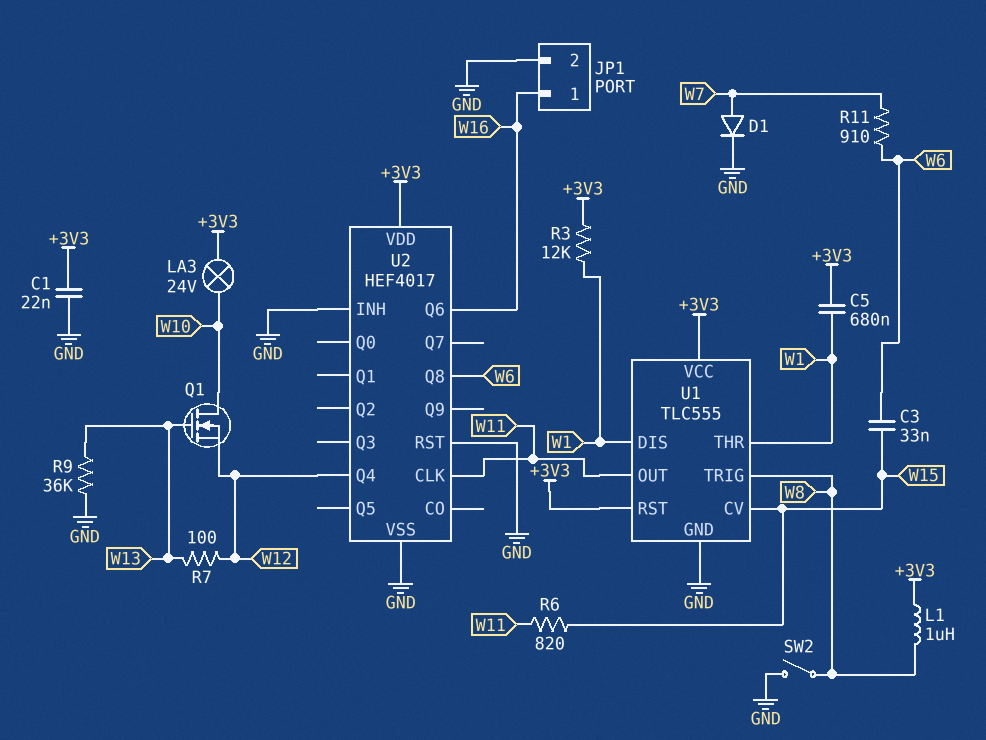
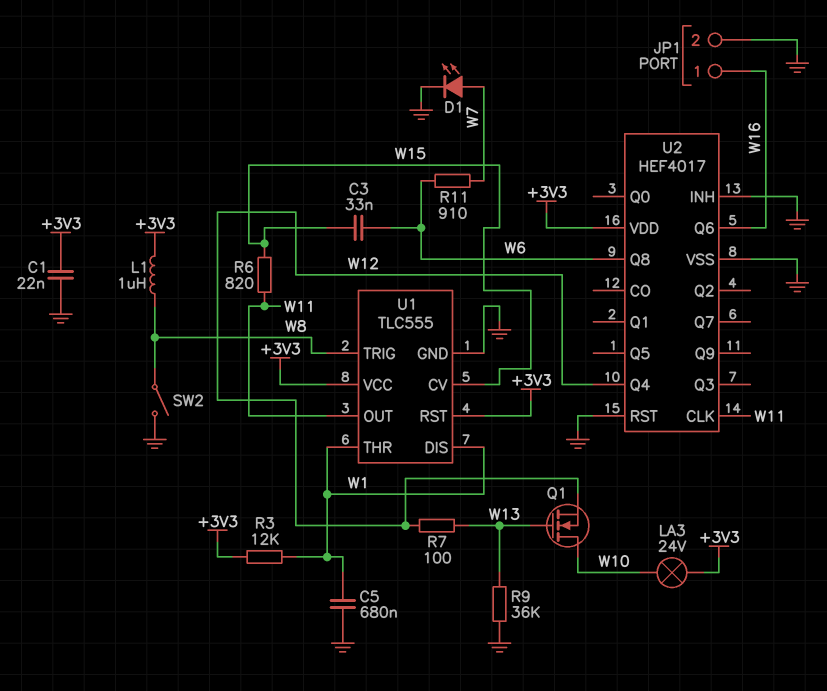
C5: 680nF (+3V3, W1) -> 680nF (GND, W1)
D1: diode (A W7, K GND) -> LED (A W7, K GND)

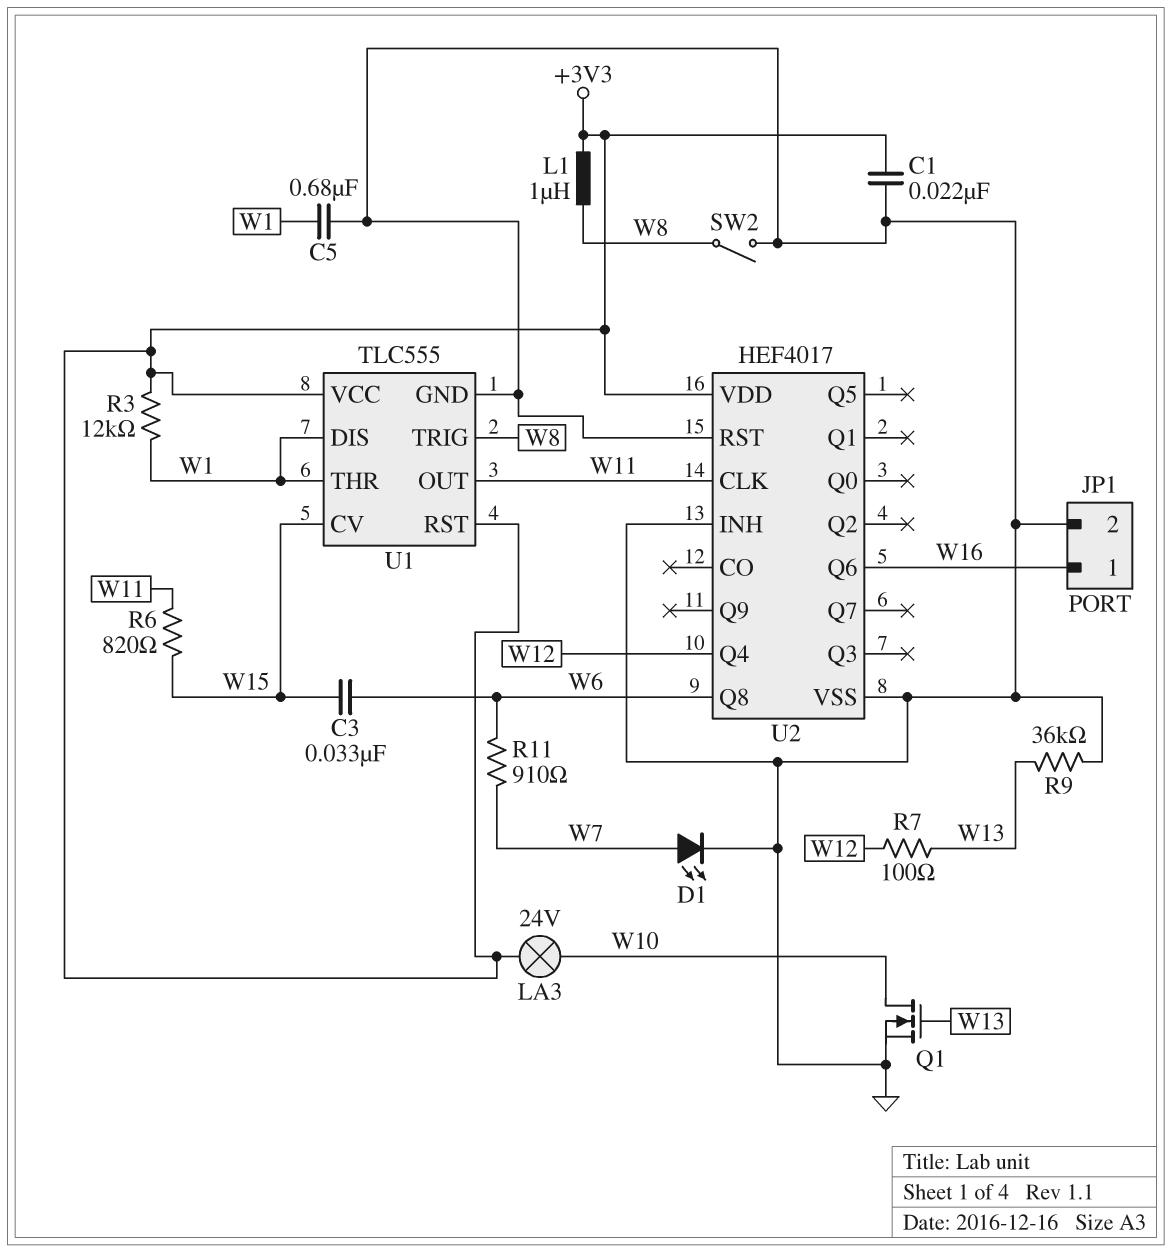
Q1: NMOS (G W13, D W10, S W12) -> NMOS (G W13, D W10, S GND)

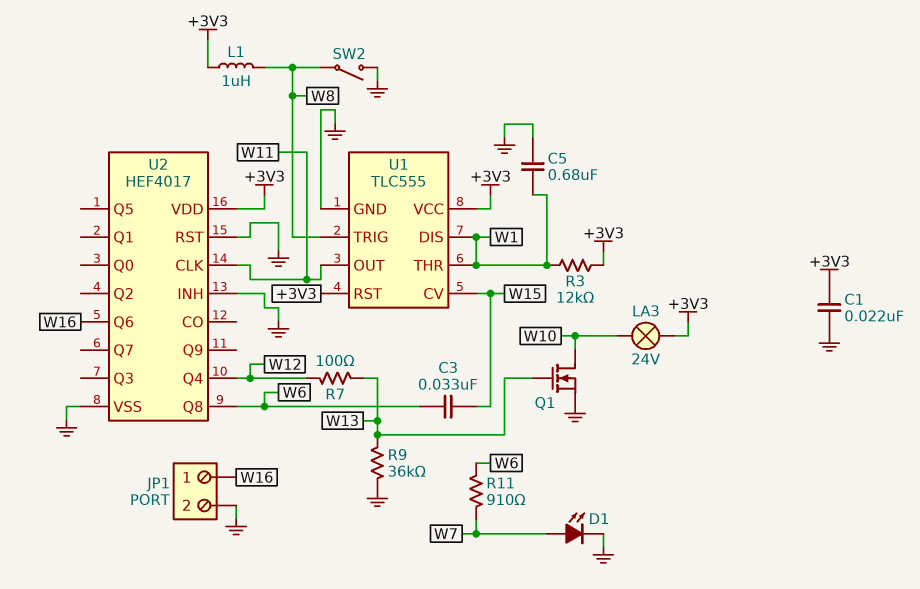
R6: 820 (W11, W15) -> none

